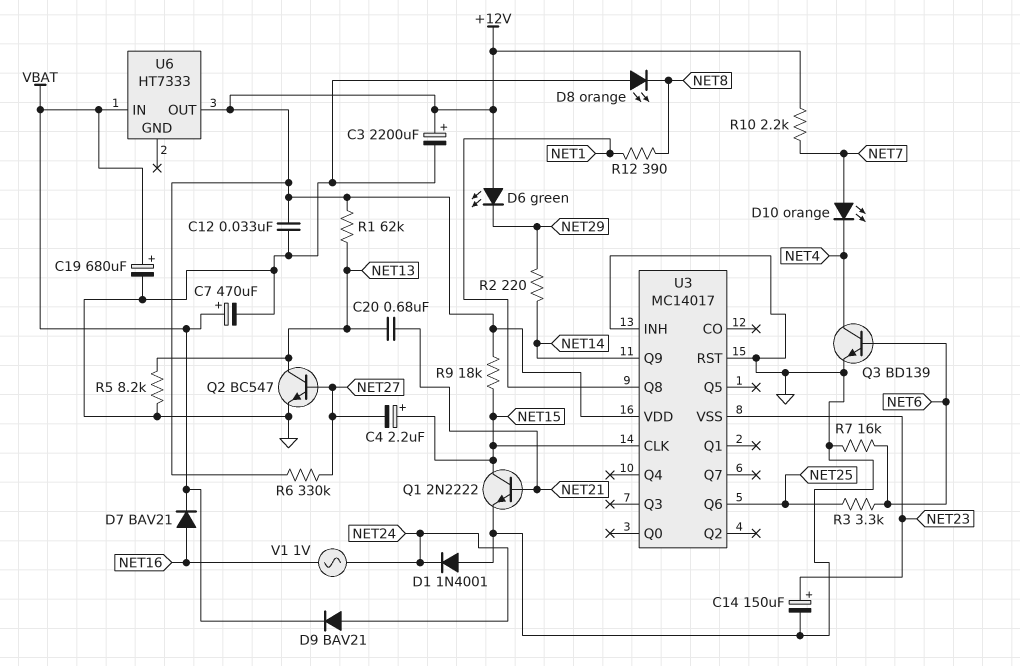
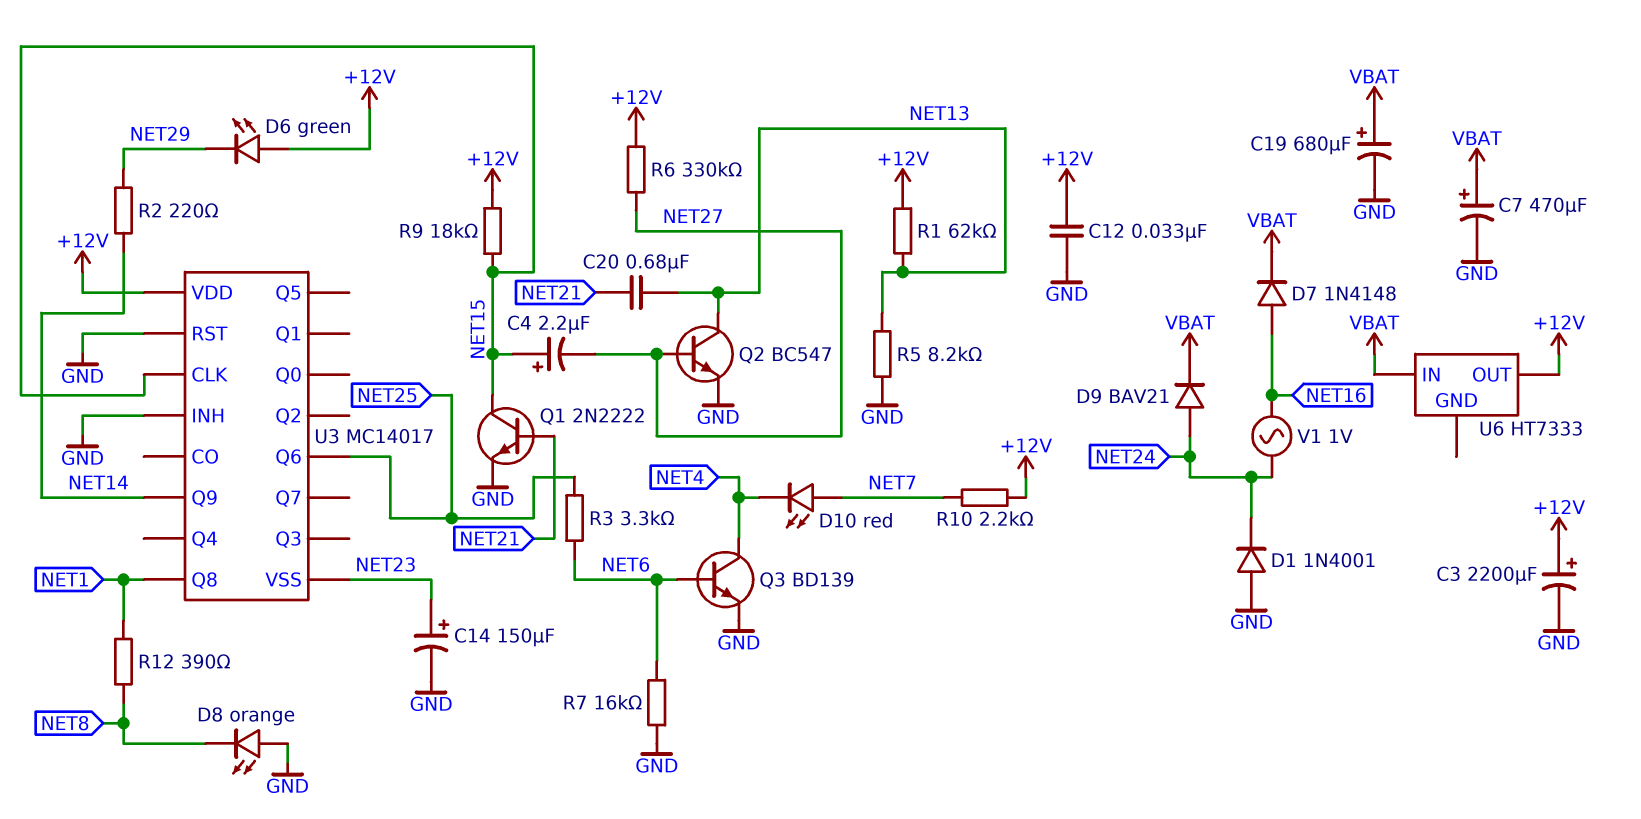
D7: diode BAV21 (A NET16, K VBAT) -> diode 1N4148 (A NET16, K VBAT)
D10: LED orange (A NET7, K NET4) -> LED red (A NET7, K NET4)

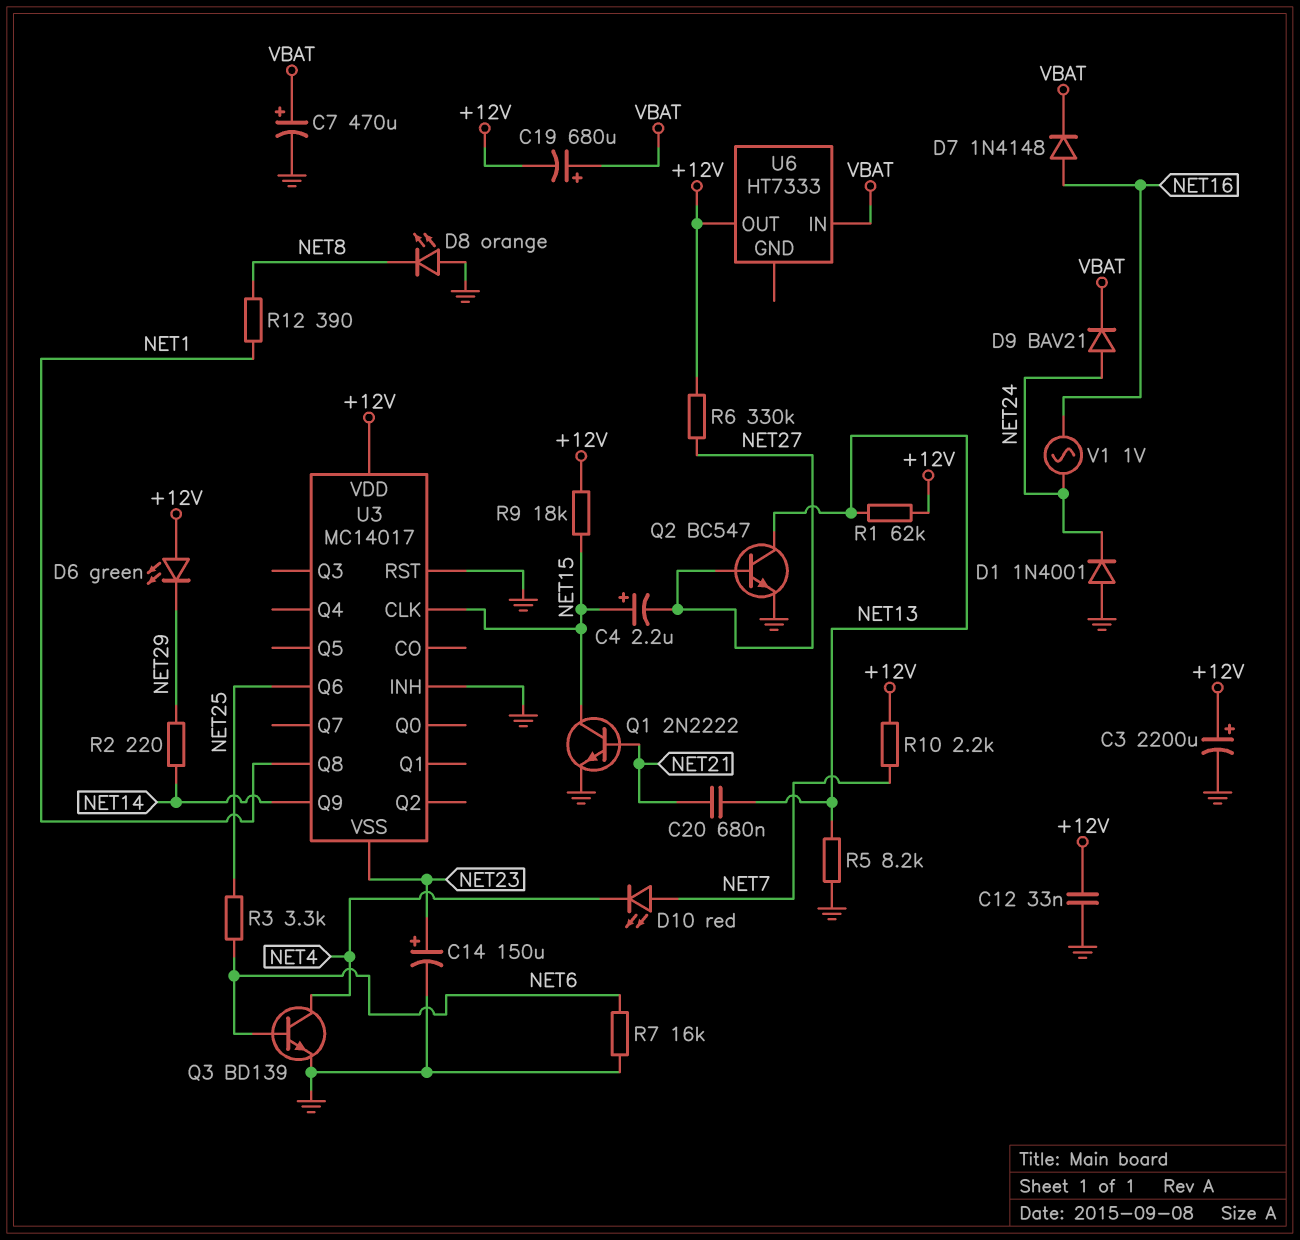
C19: 680uF (plus VBAT, minus GND) -> 680uF (plus VBAT, minus +12V)

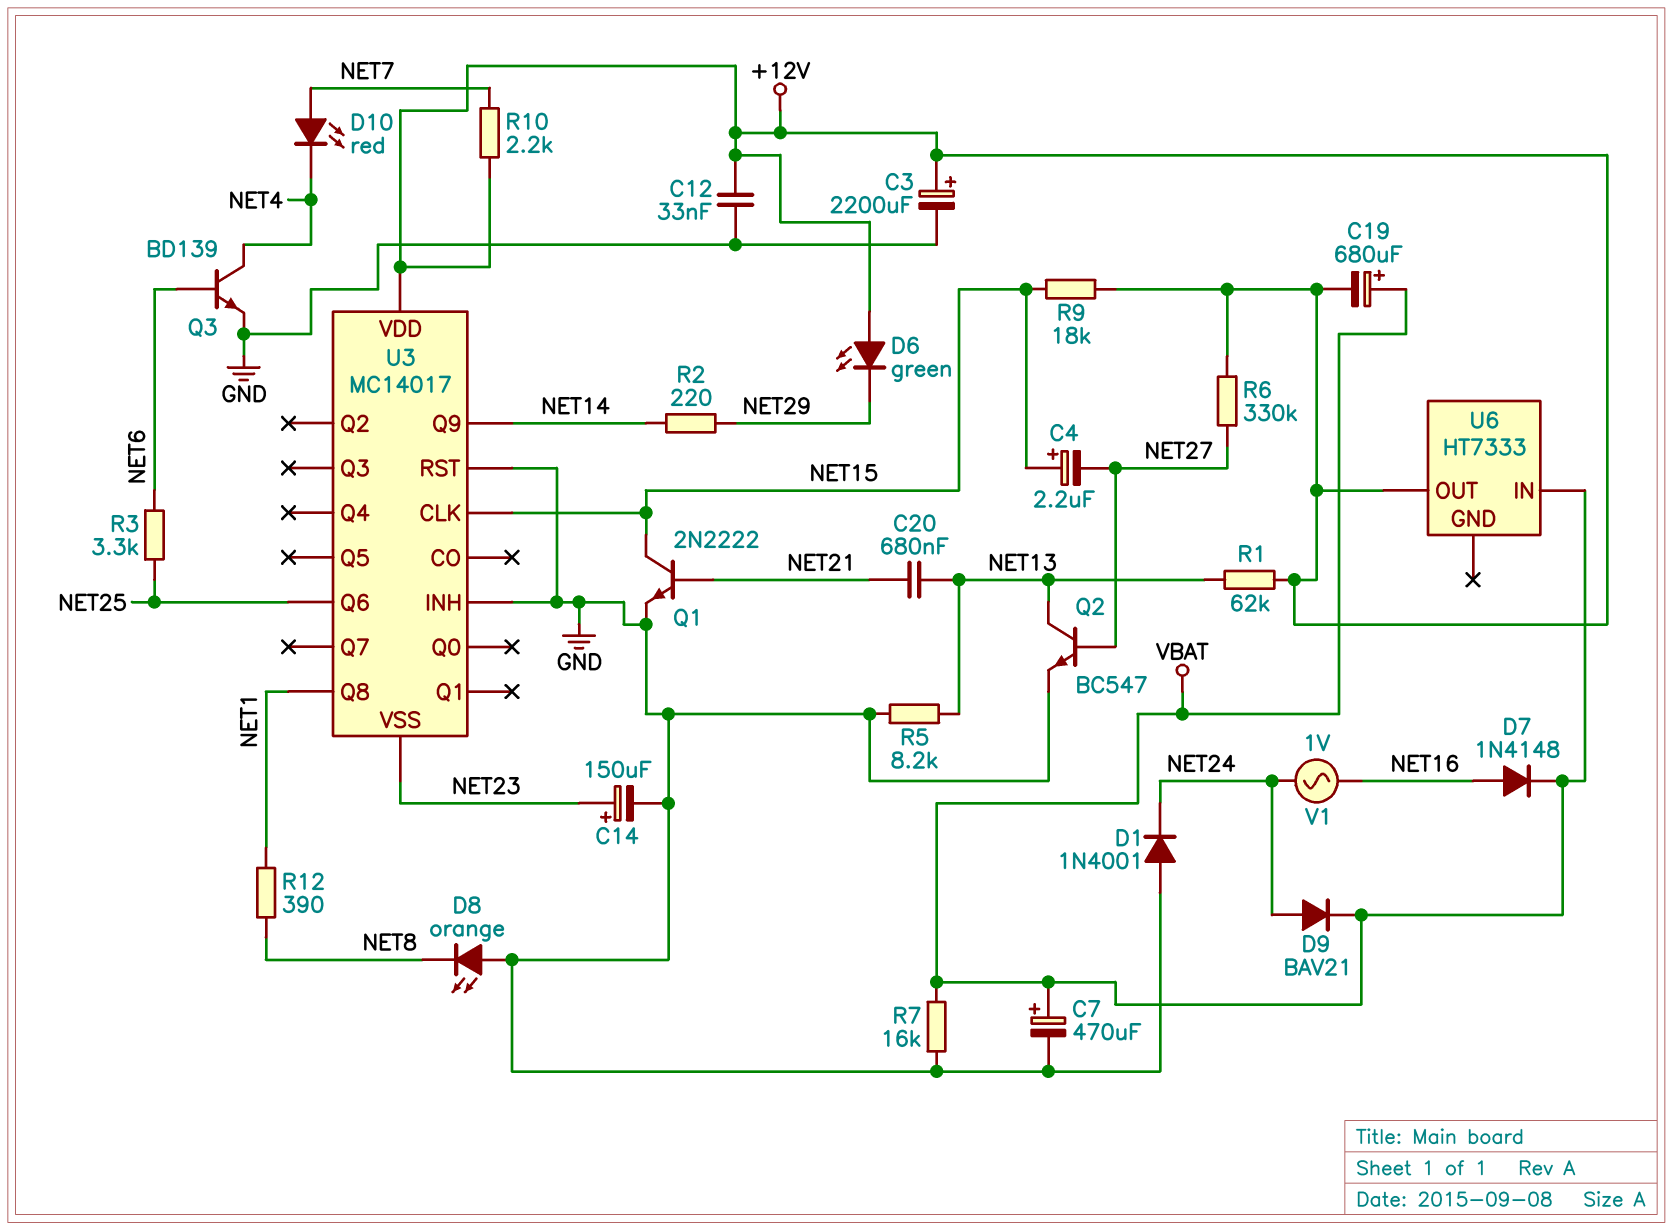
R7: 16k (GND, NET6) -> 16k (GND, VBAT)

